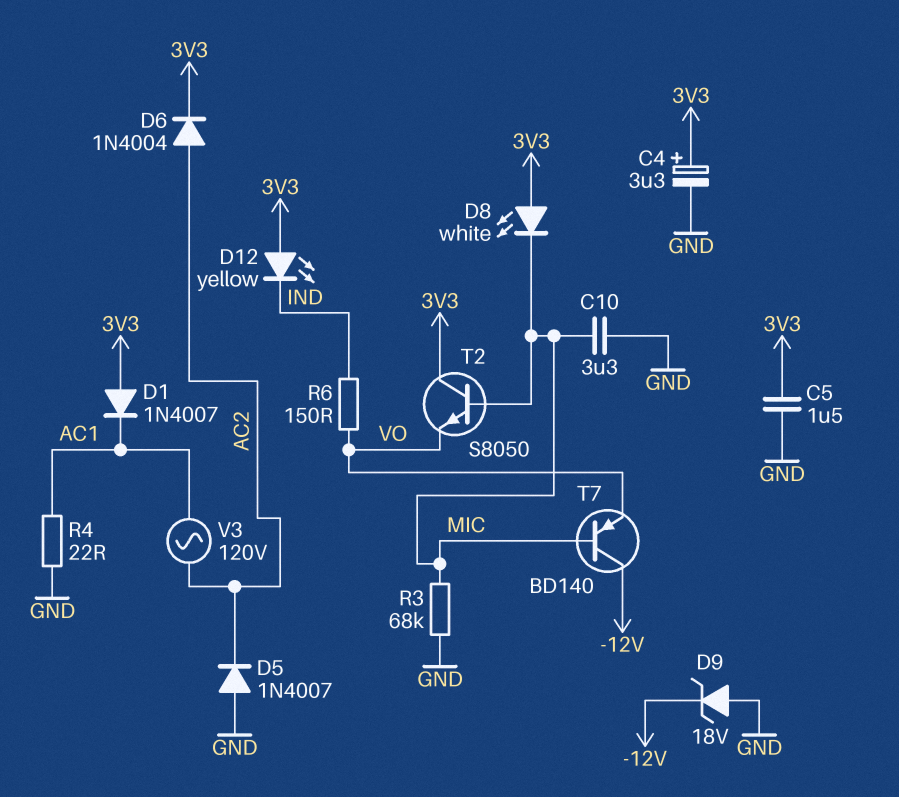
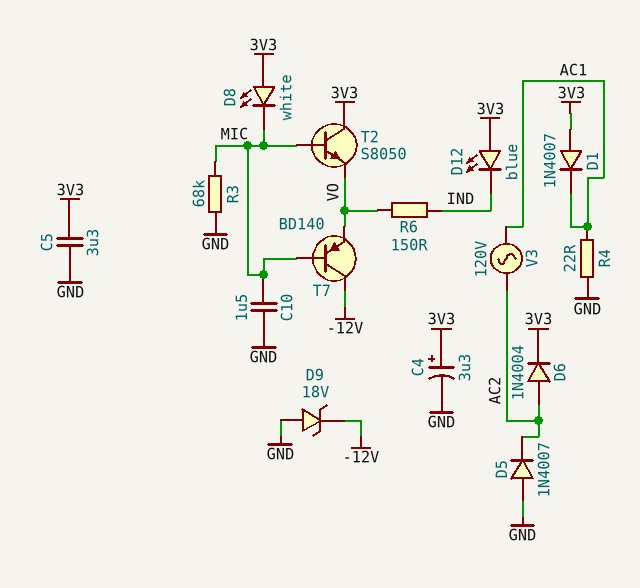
C5: 1.5uF (3V3, GND) -> 3.3uF (3V3, GND)
C10: 3.3uF (GND, MIC) -> 1.5uF (GND, MIC)
D12: LED yellow (A 3V3, K IND) -> LED blue (A 3V3, K IND)

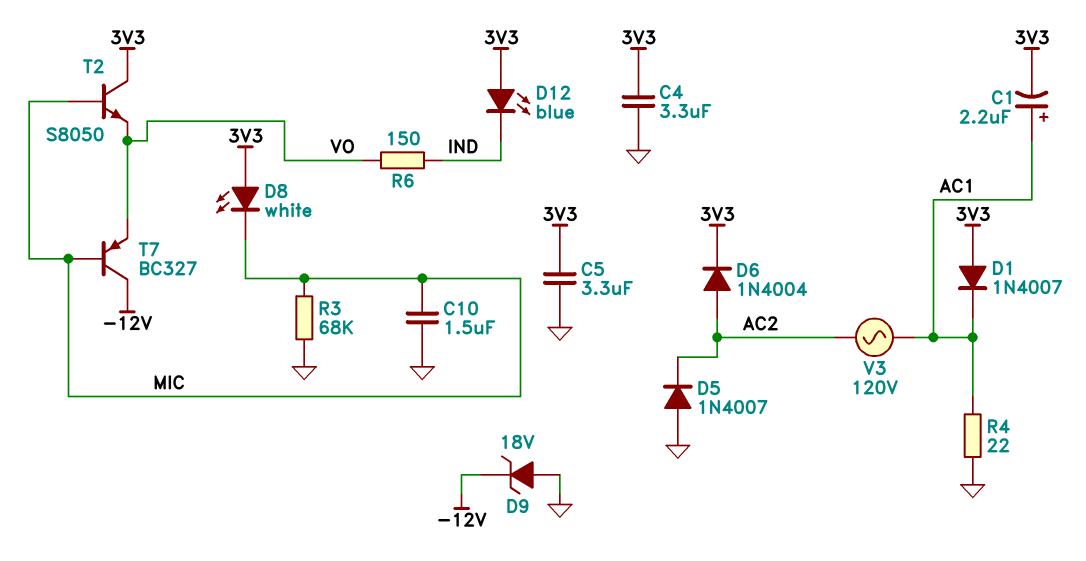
C1: none -> 2.2uF (plus AC1, minus 3V3)
C4: 3.3uF (plus 3V3, minus GND) -> 3.3uF (3V3, GND)
T7: PNP BD140 (B MIC, C -12V, E VO) -> PNP BC327 (B MIC, C -12V, E VO)

